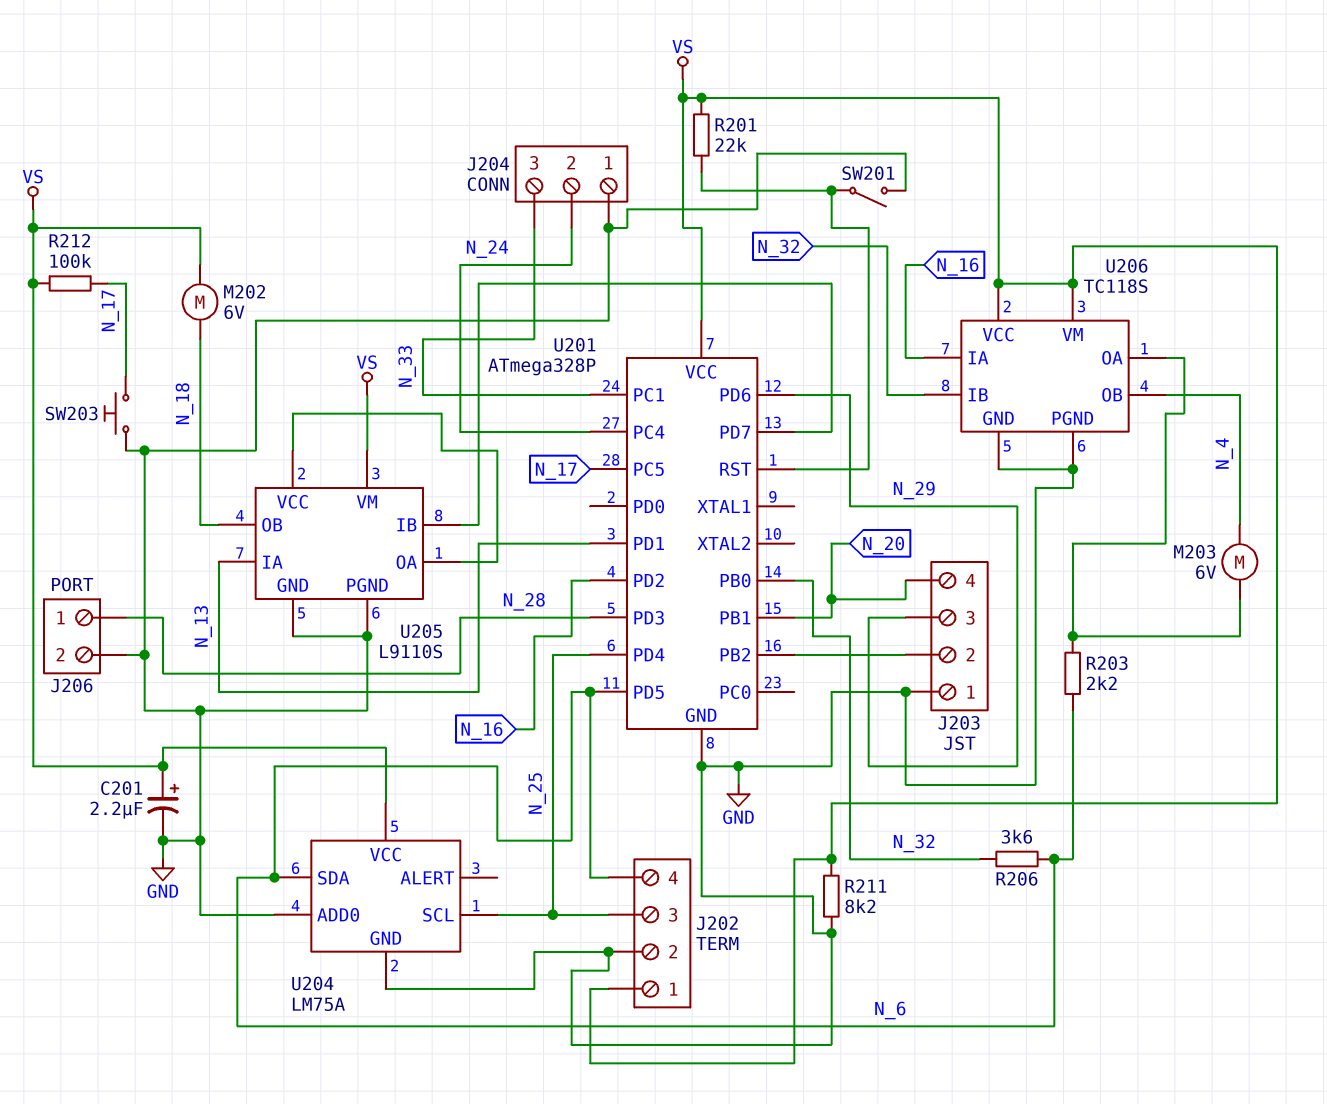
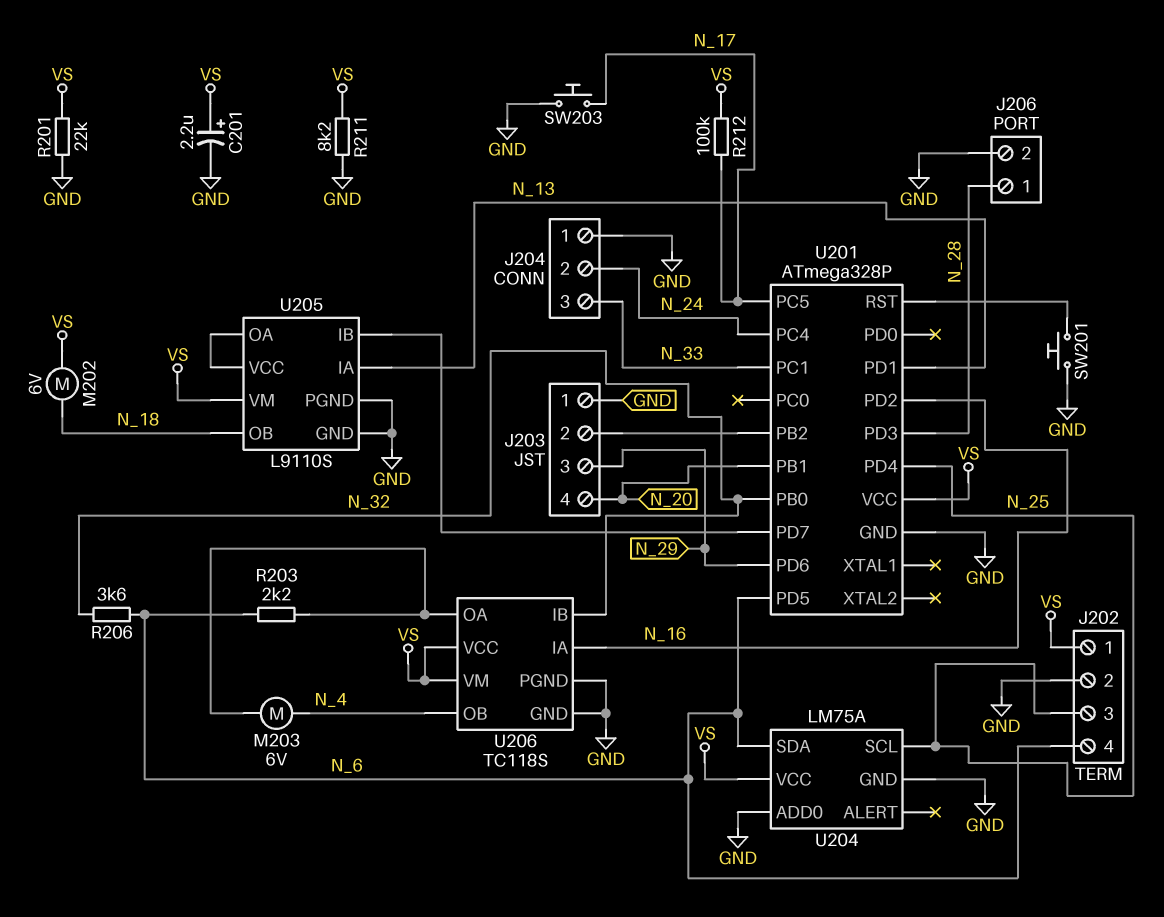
R201: 22k (U201/RST, VS) -> 22k (GND, VS)
SW201: switch (GND, U201/RST) -> button (GND, U201/RST)

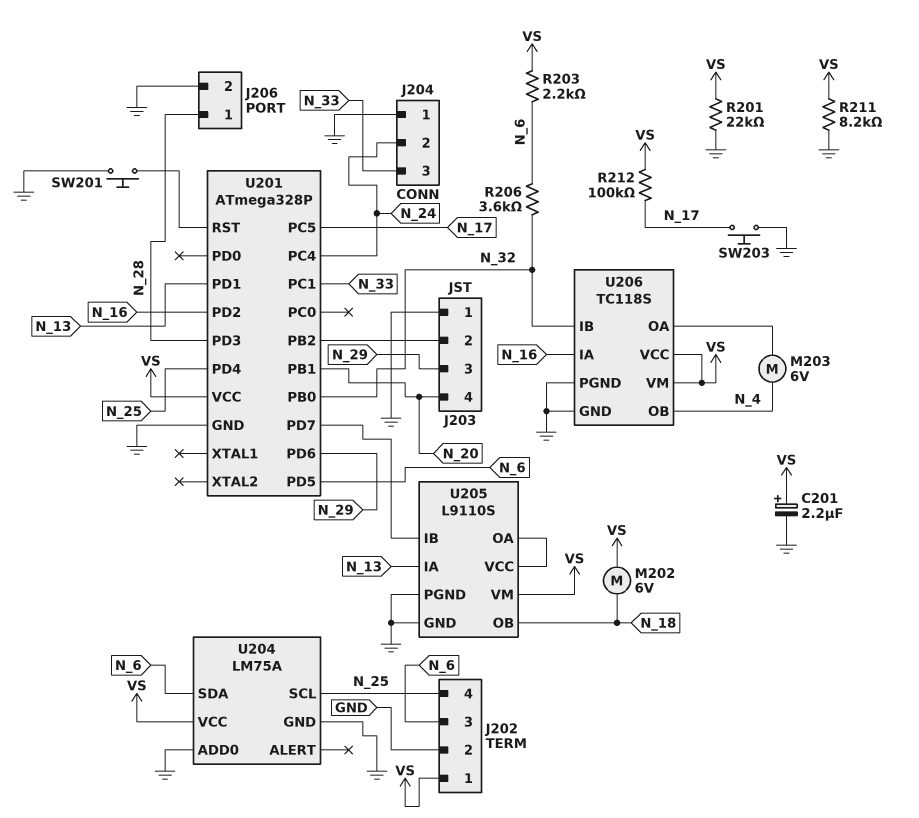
J202 pin 3: N_25 -> N_6
J202 pin 4: N_6 -> N_25
R203: 2.2k (N_6, U206/OA) -> 2.2k (N_6, VS)

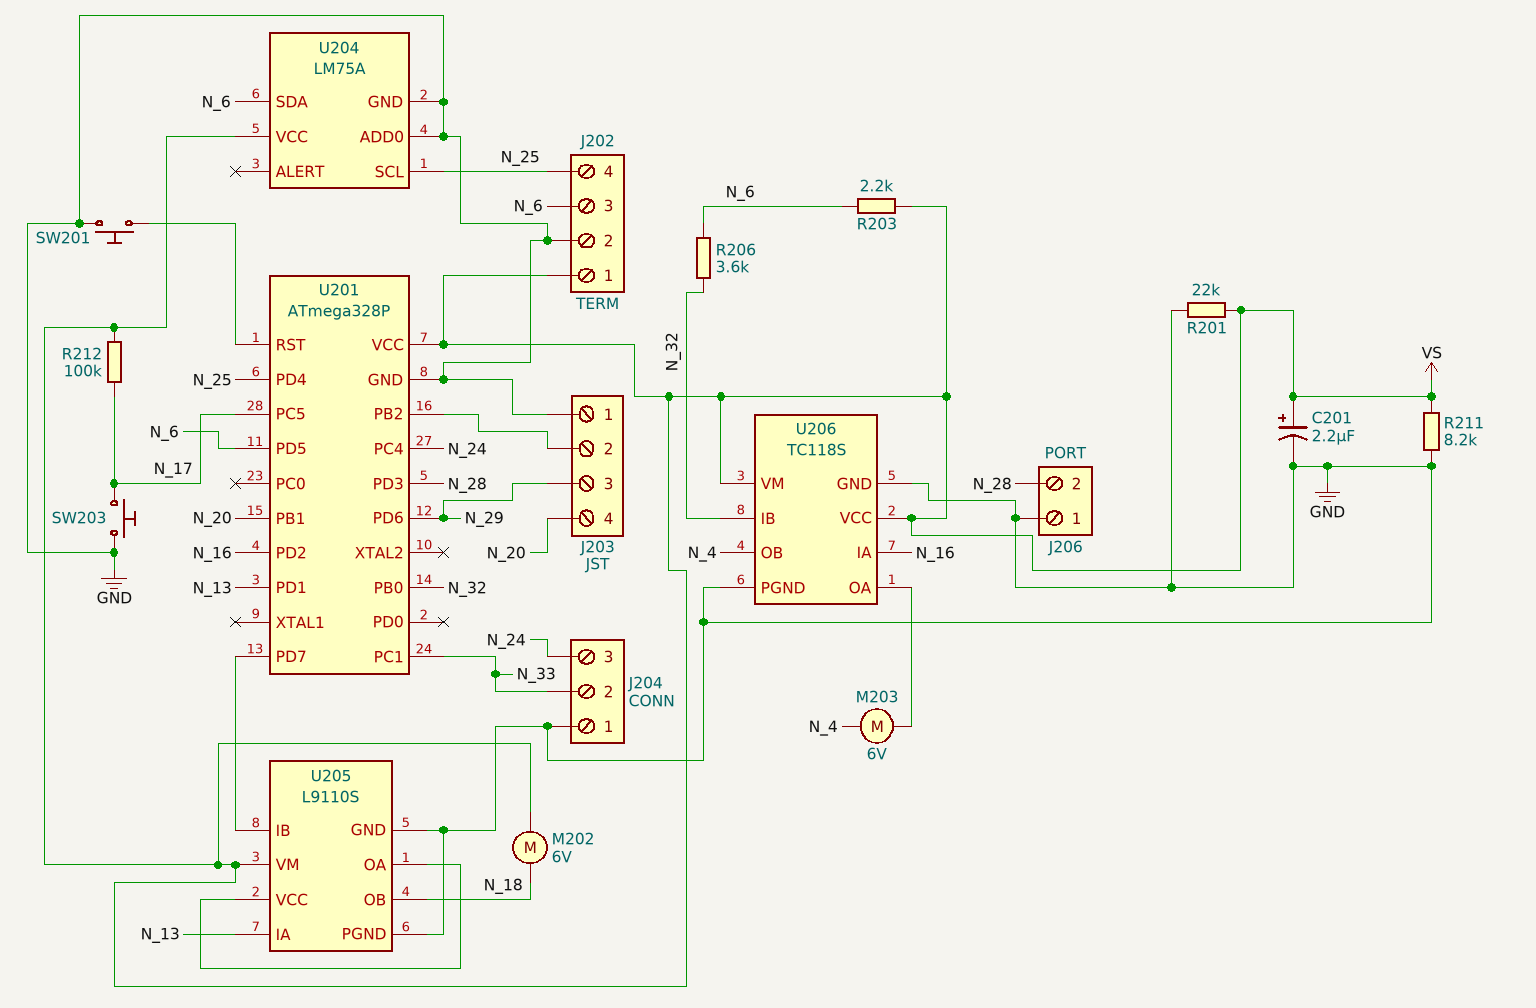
J204 pin 2: N_24 -> N_33
J204 pin 3: N_33 -> N_24
J206 pin 1: N_28 -> GND
J206 pin 2: GND -> N_28

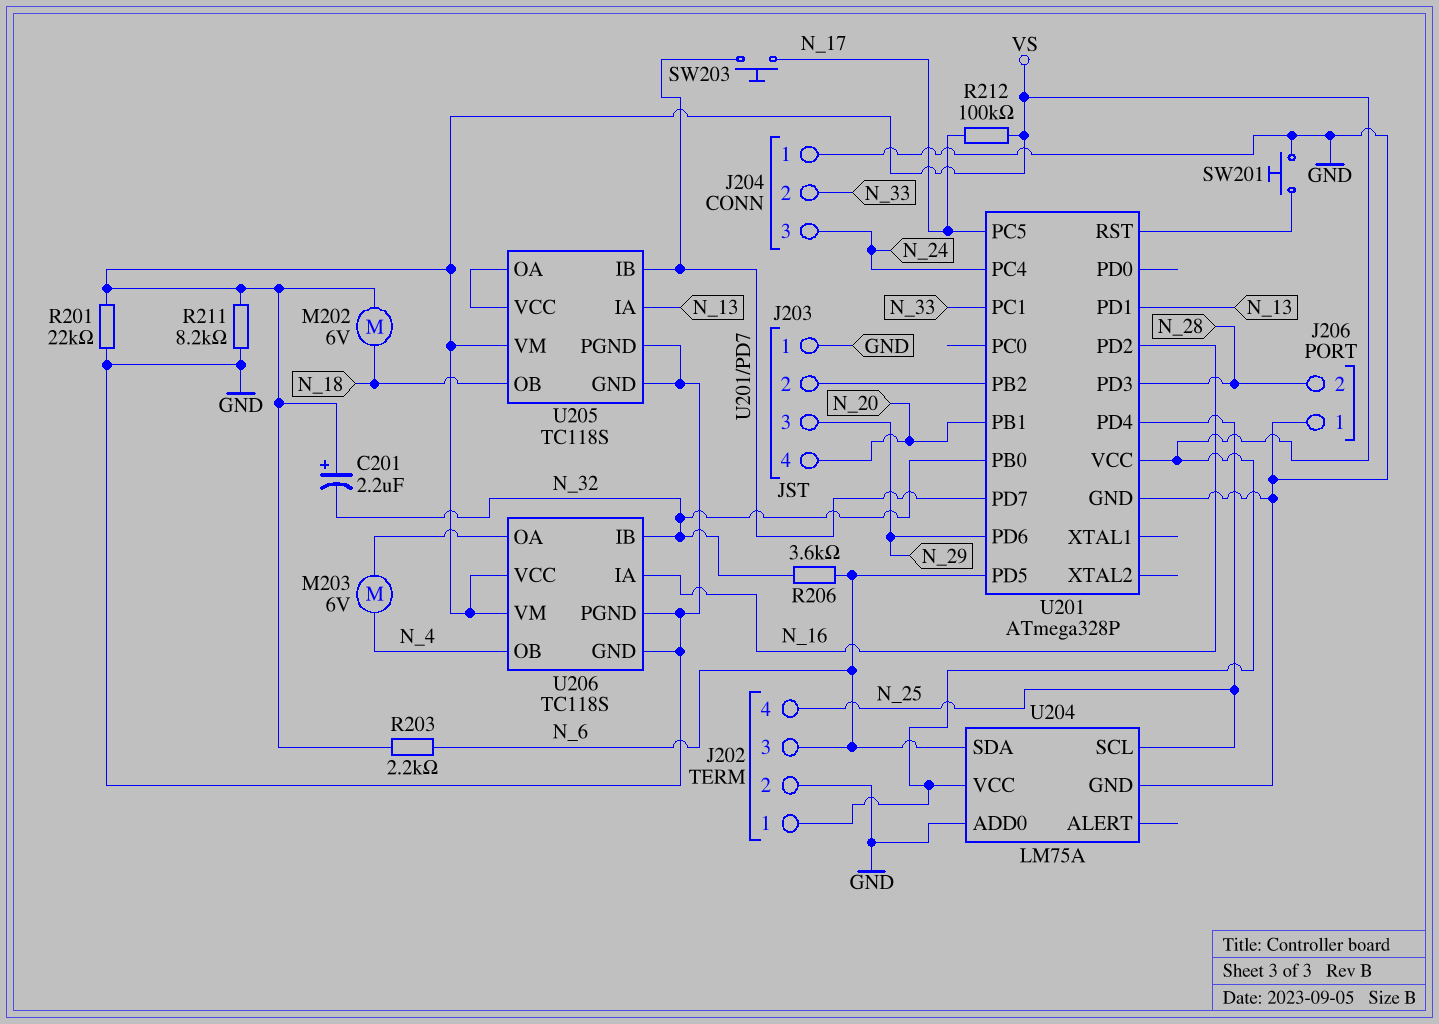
C201: 2.2uF (plus VS, minus GND) -> 2.2uF (plus VS, minus N_32)
SW203: button (GND, N_17) -> button (N_17, U201/PD7)
U205: L9110S -> TC118S

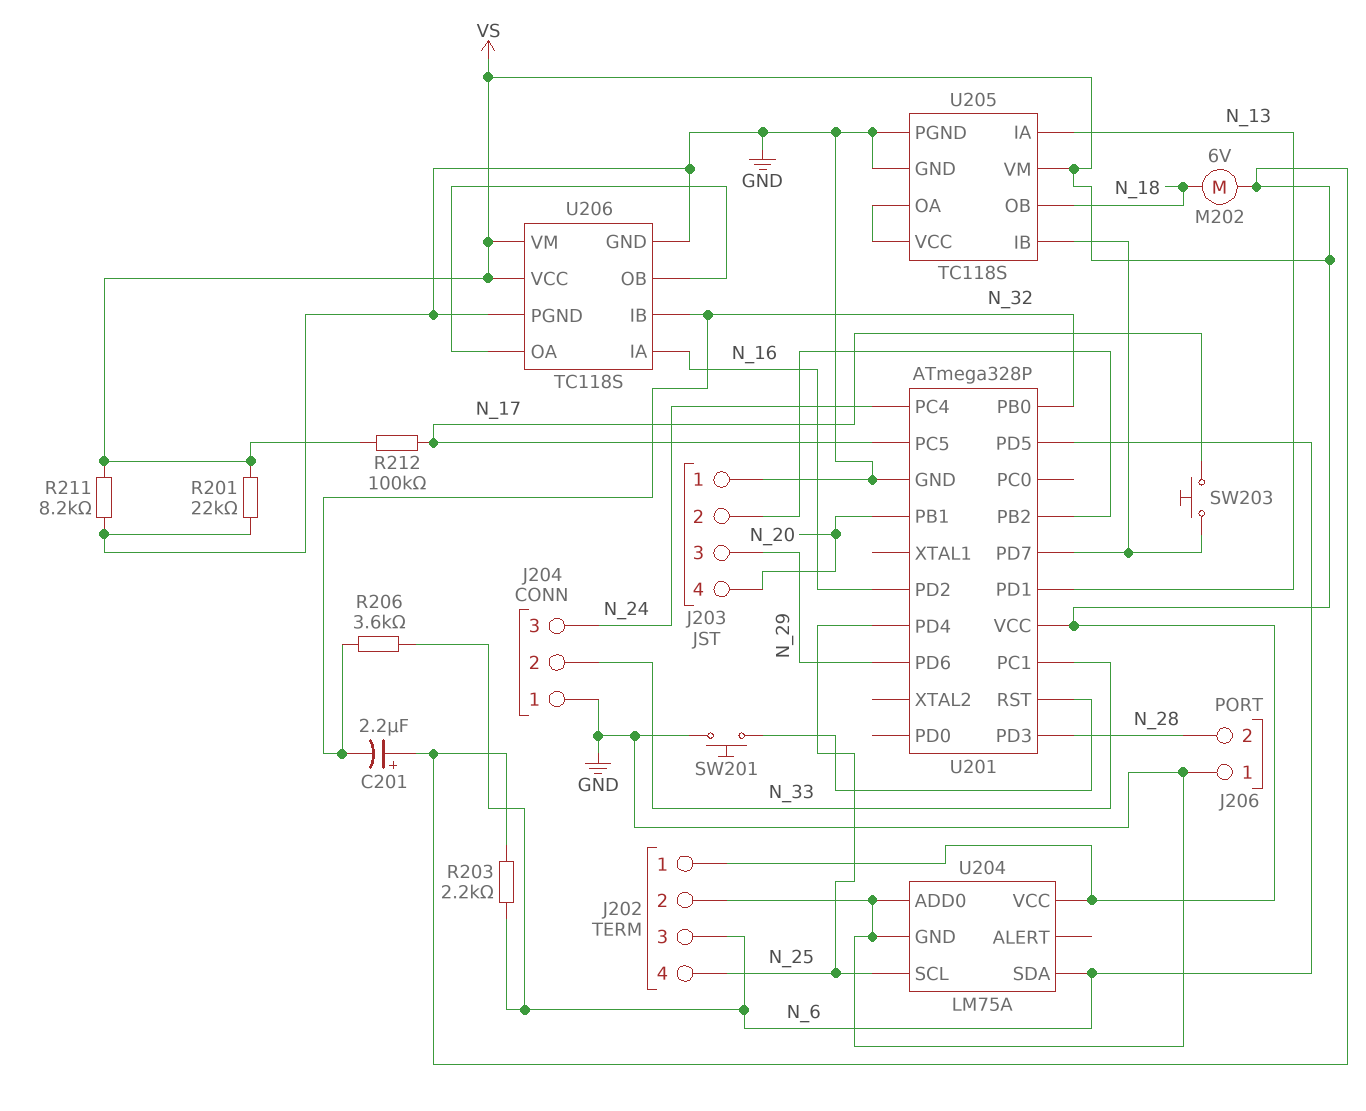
M203: motor 6V (N_4, U206/OA) -> none
U206 pin OB: N_4 -> U206/OA

